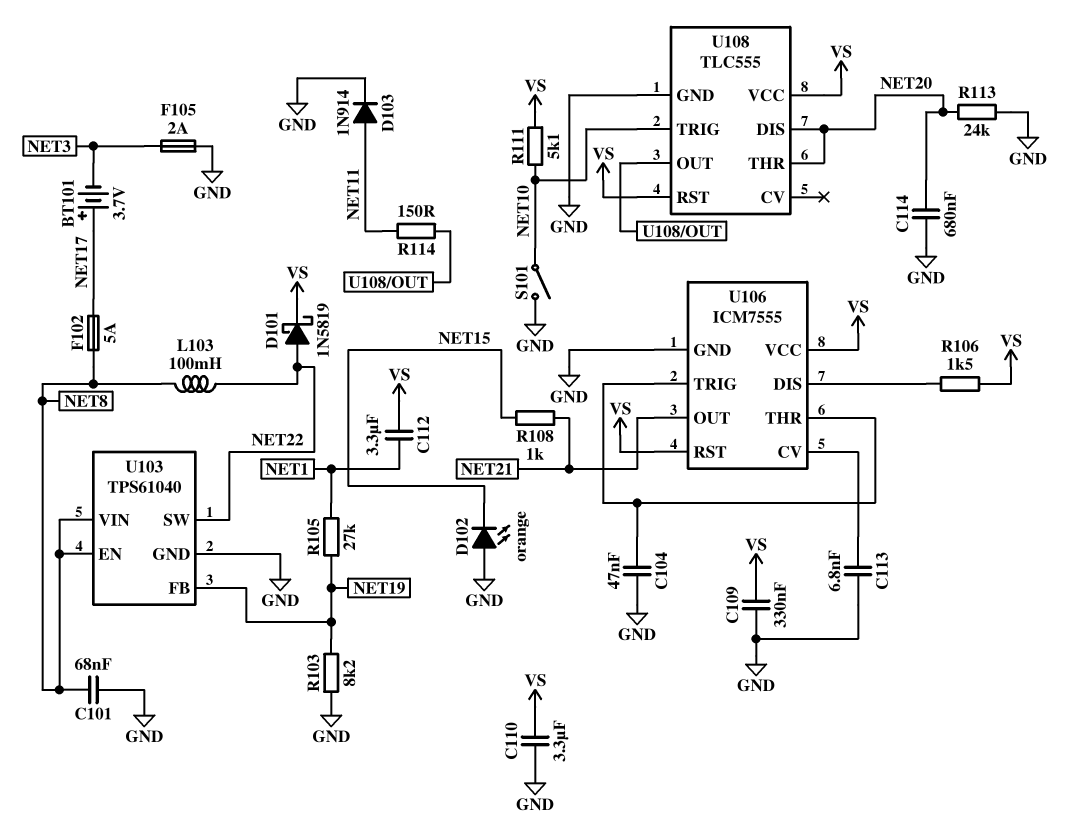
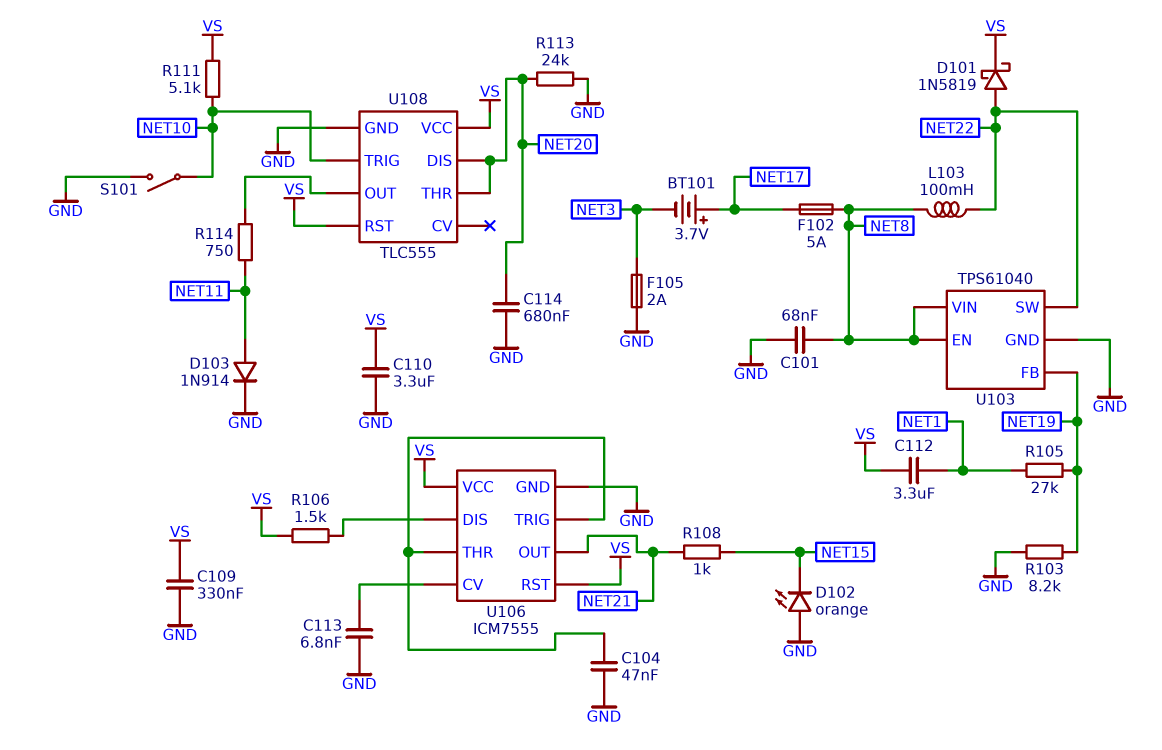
R114: 150 (NET11, U108/OUT) -> 750 (NET11, U108/OUT)

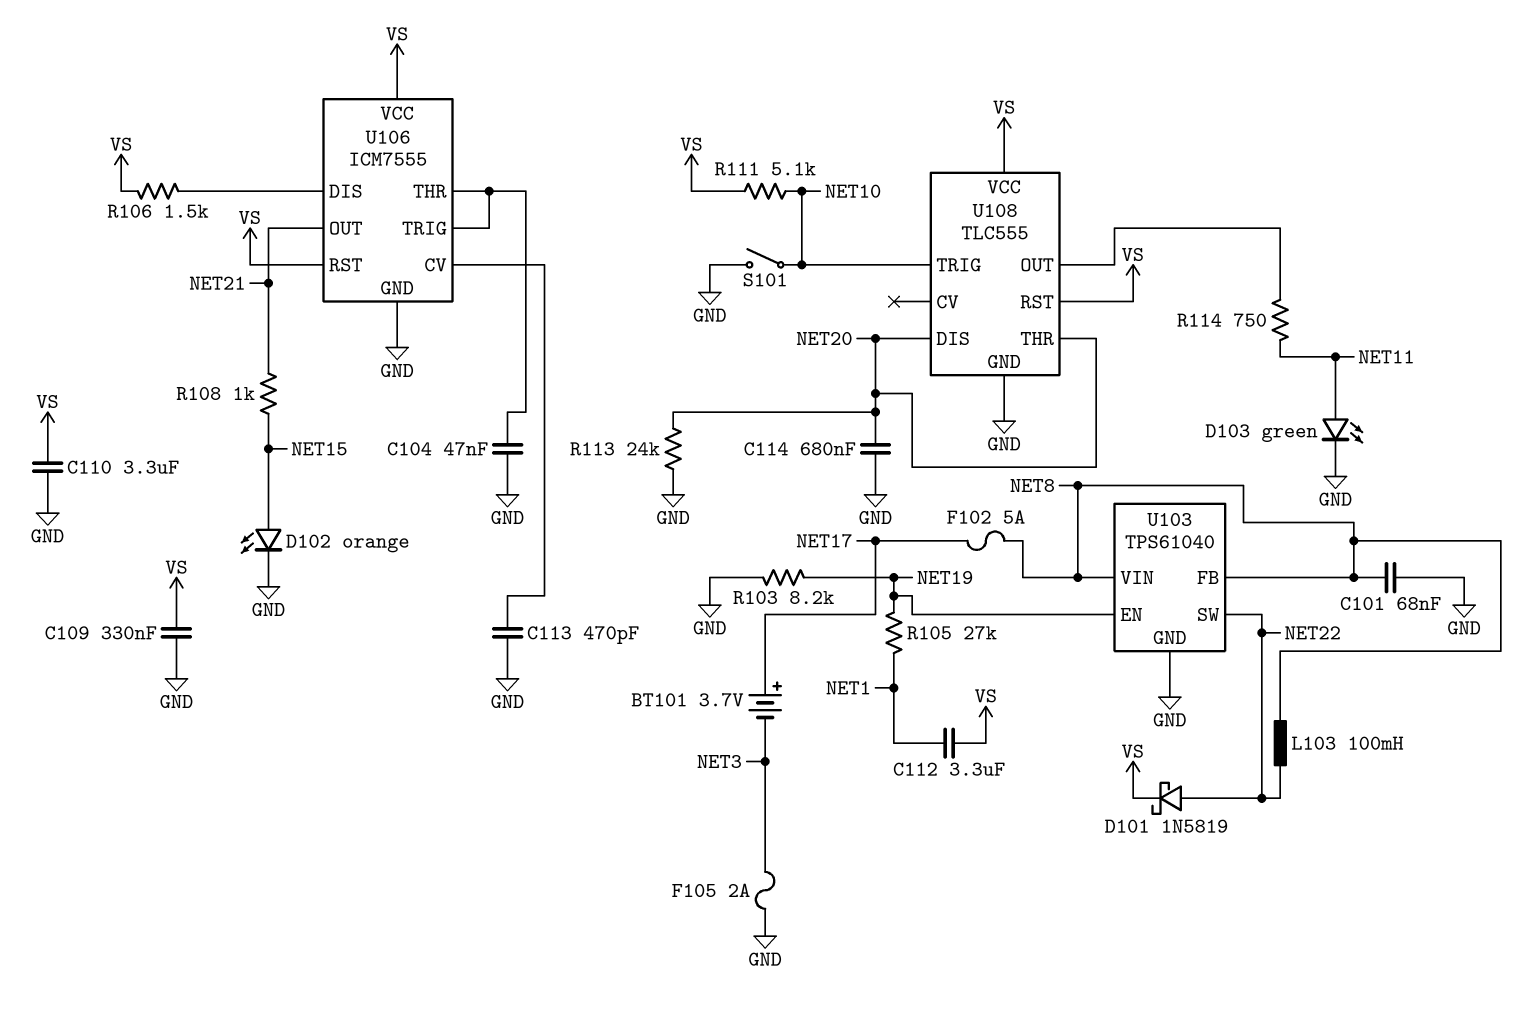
C113: 6.8nF (GND, U106/CV) -> 470pF (GND, U106/CV)
D102: LED orange (A GND, K NET15) -> LED orange (A NET15, K GND)
D103: diode 1N914 (A NET11, K GND) -> LED green (A NET11, K GND)
U103 pin EN: NET8 -> NET19
U103 pin FB: NET19 -> NET8

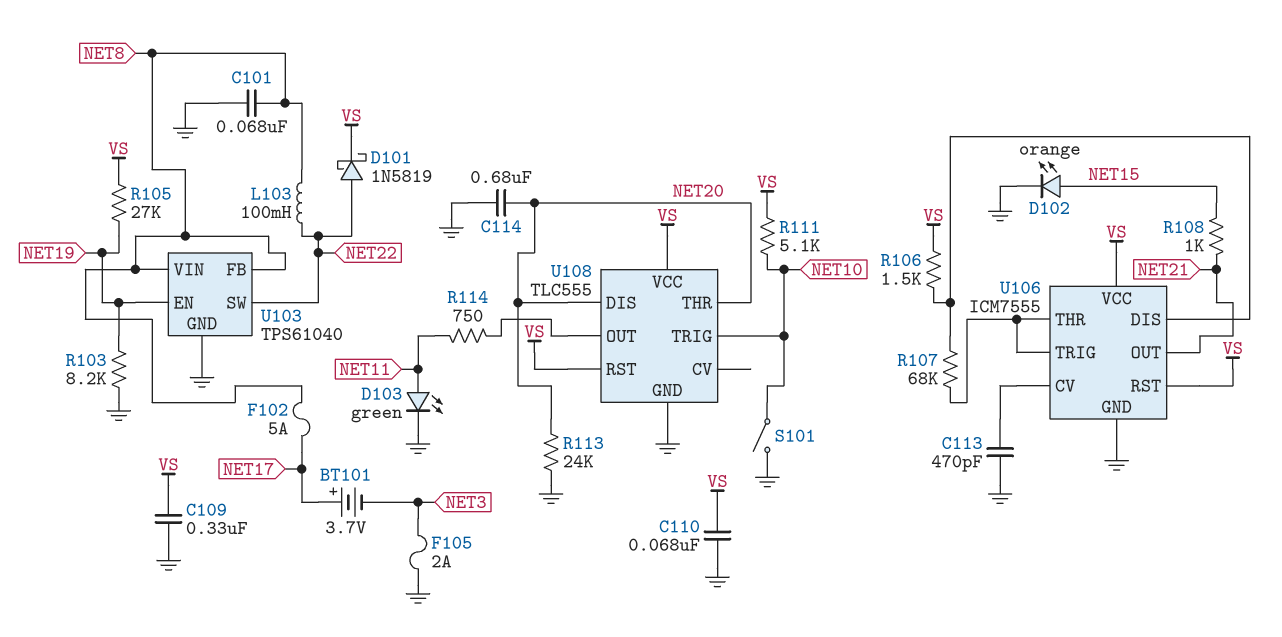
C104: 47nF (GND, U106/THR) -> none
C110: 3.3uF (GND, VS) -> 68nF (GND, VS)
C112: 3.3uF (NET1, VS) -> none
R105: 27k (NET1, NET19) -> 27k (NET19, VS)
R107: none -> 68k (U106/DIS, U106/THR)

